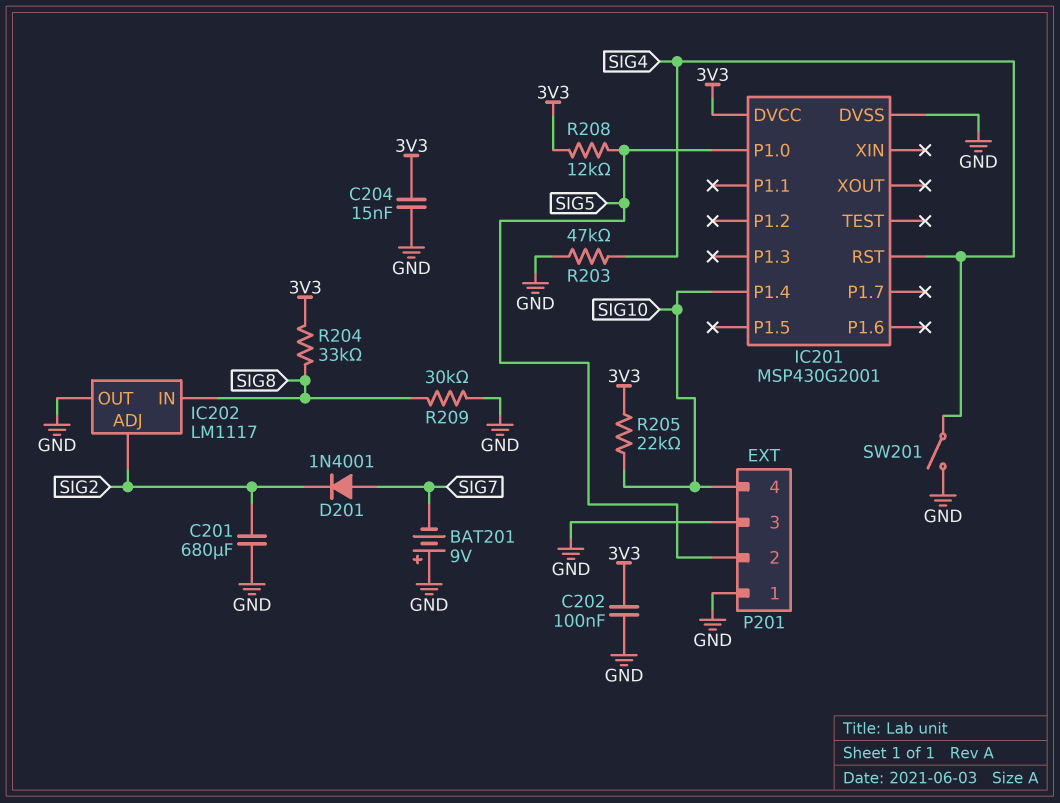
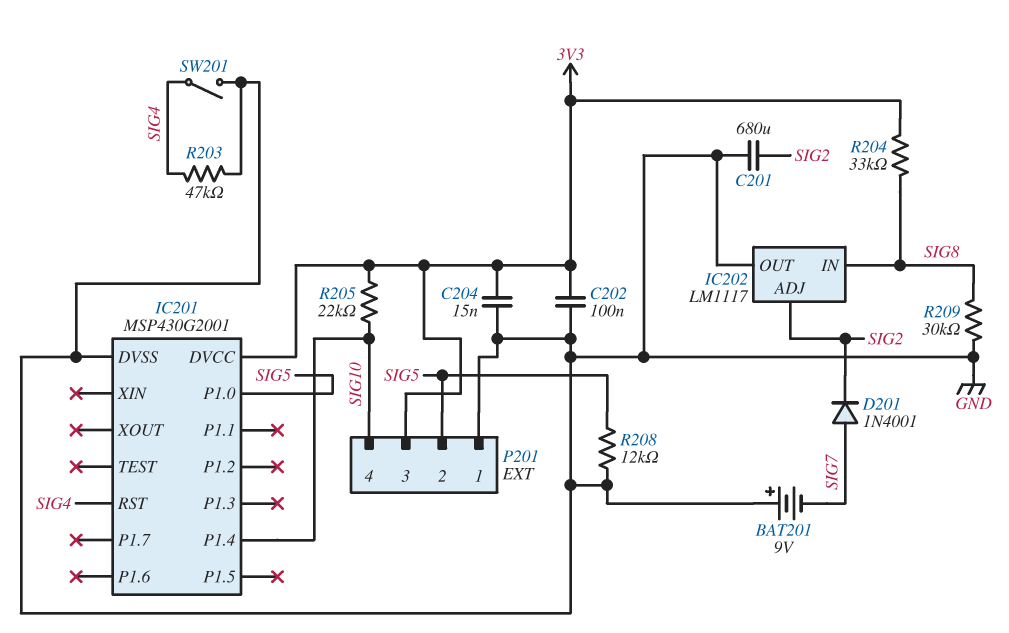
P201 pin 3: GND -> 3V3
R208: 12k (3V3, SIG5) -> 12k (GND, SIG5)

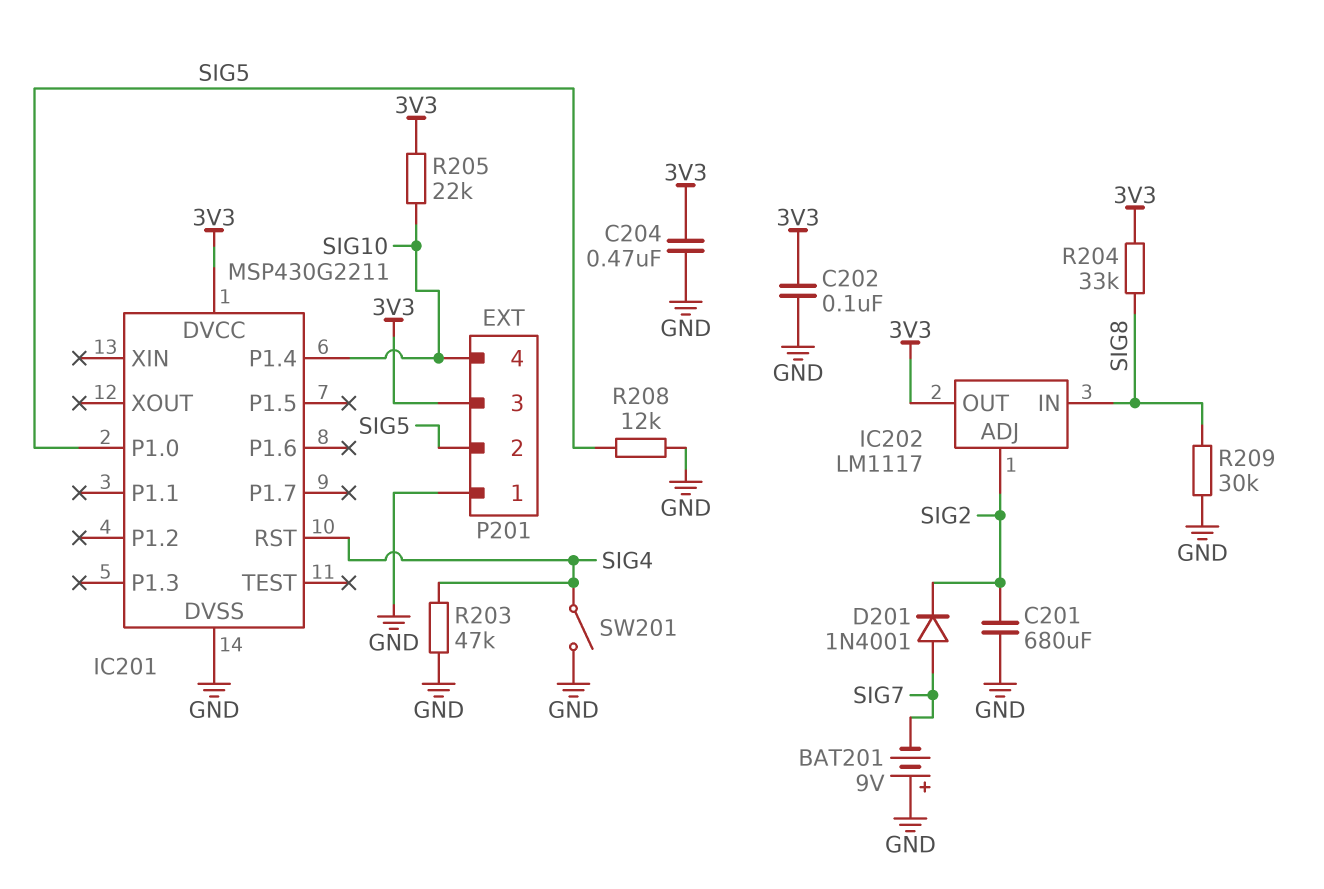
C204: 15nF (3V3, GND) -> 470nF (3V3, GND)
IC201: MSP430G2001 -> MSP430G2211
IC202 pin OUT: GND -> 3V3

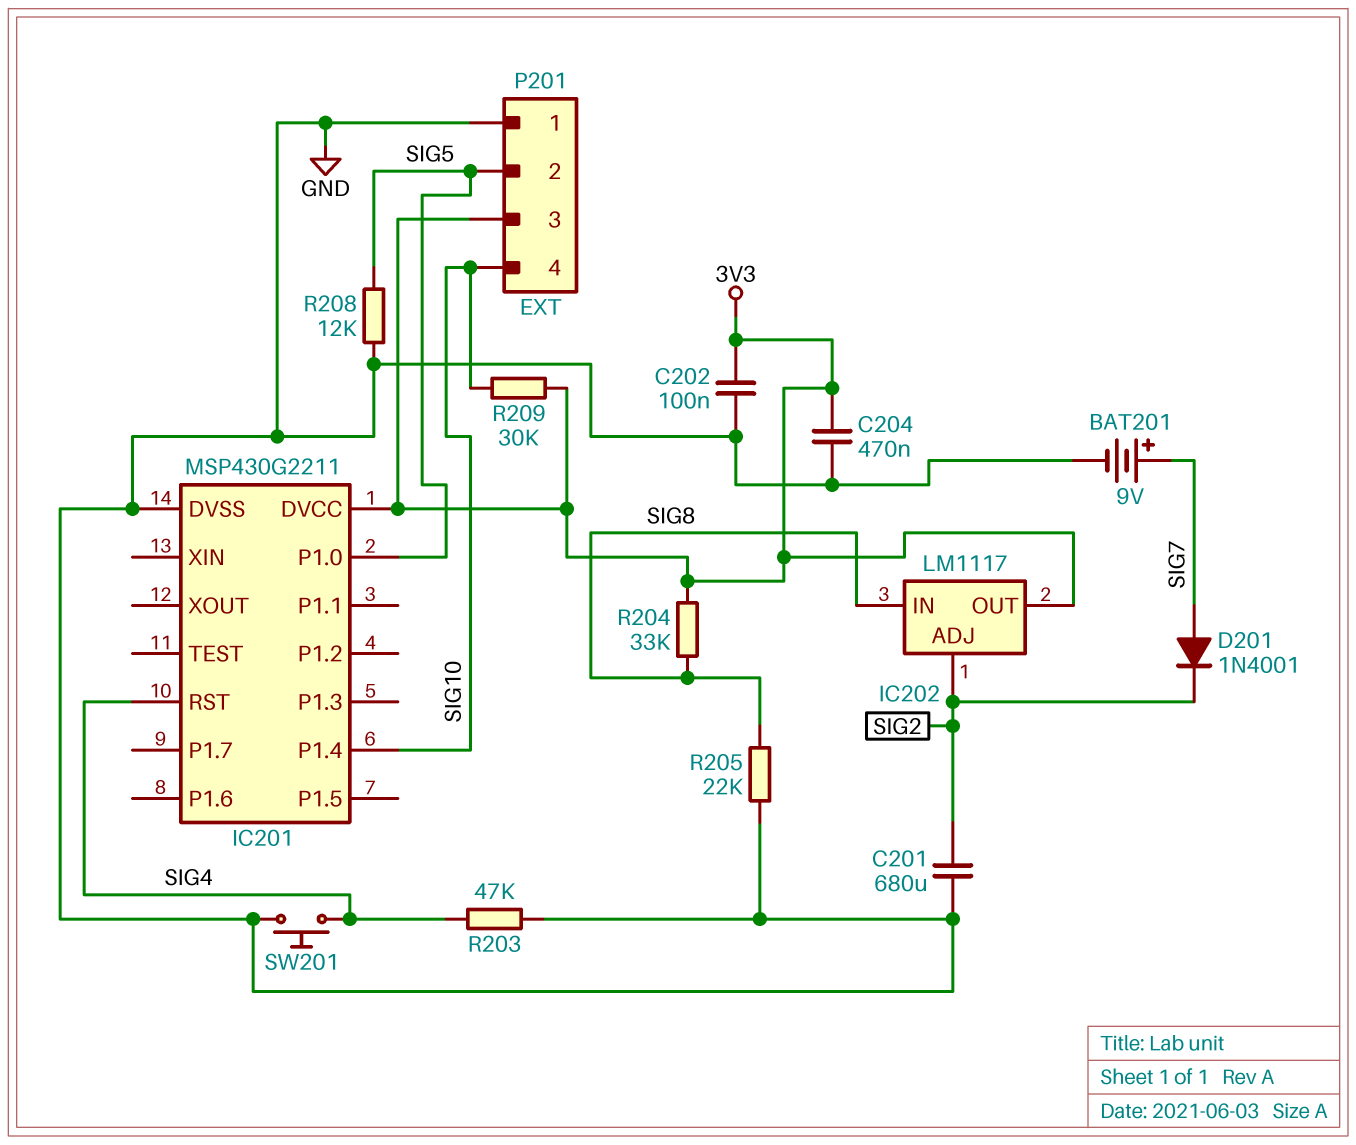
BAT201: 9V (plus GND, minus SIG7) -> 9V (plus SIG7, minus GND)
R205: 22k (3V3, SIG10) -> 22k (GND, SIG8)
R209: 30k (GND, SIG8) -> 30k (3V3, SIG10)
SW201: switch (GND, SIG4) -> button (GND, SIG4)

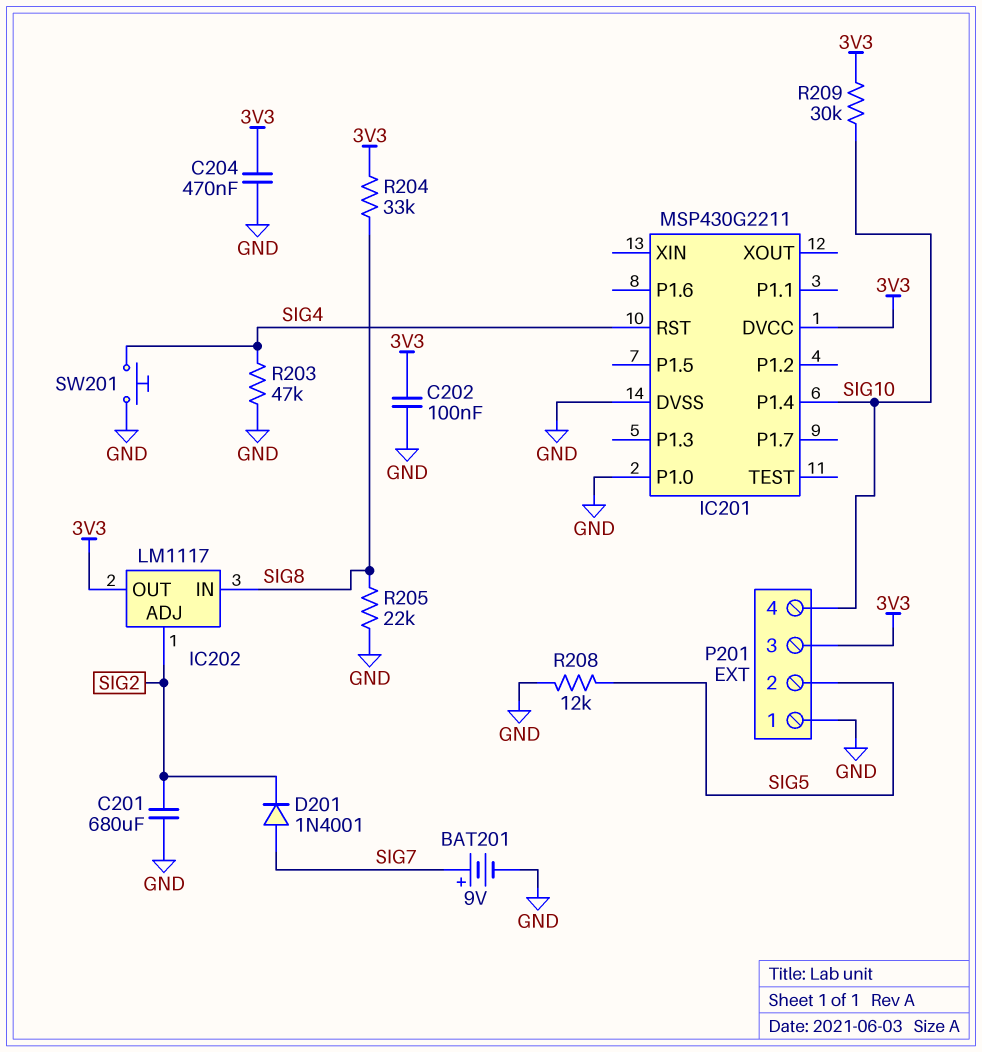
IC201 pin P1.0: SIG5 -> GND

